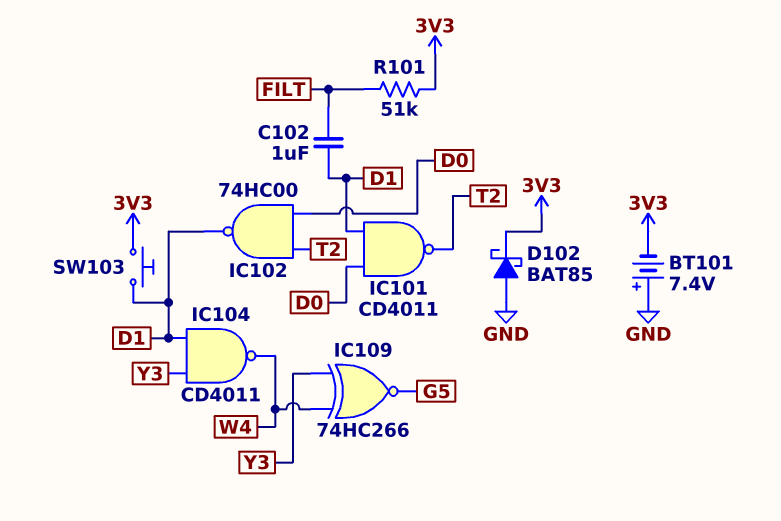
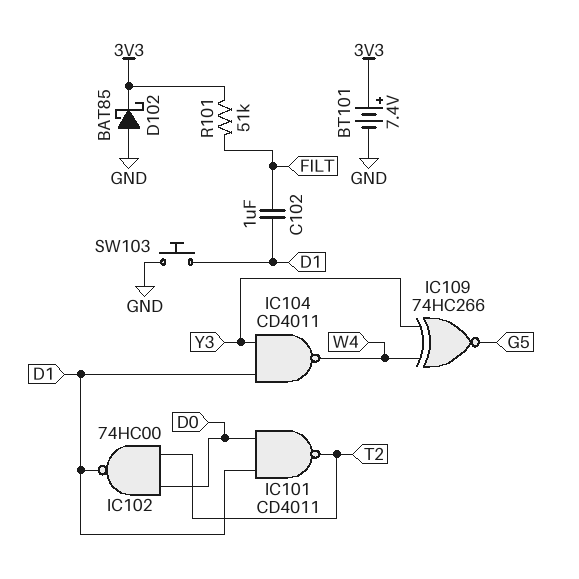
BT101: 7.4V (plus GND, minus 3V3) -> 7.4V (plus 3V3, minus GND)
SW103: button (3V3, D1) -> button (D1, GND)

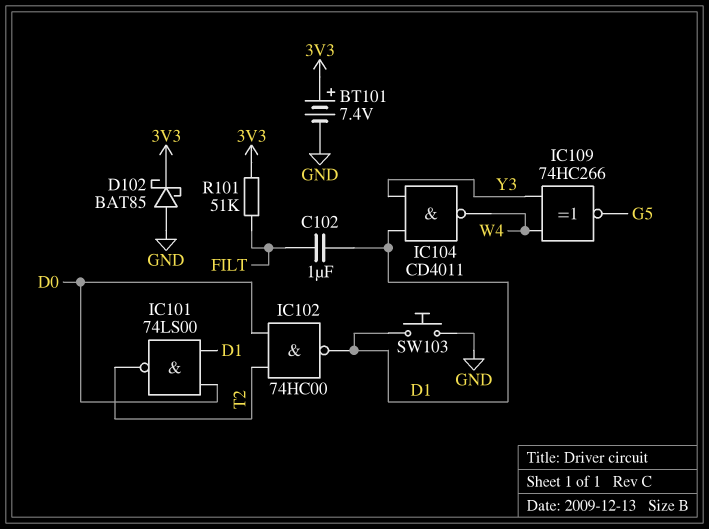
IC101: NAND CD4011 (in D0, in D1, out T2) -> NAND 74LS00 (in D0, in D1, out T2)

